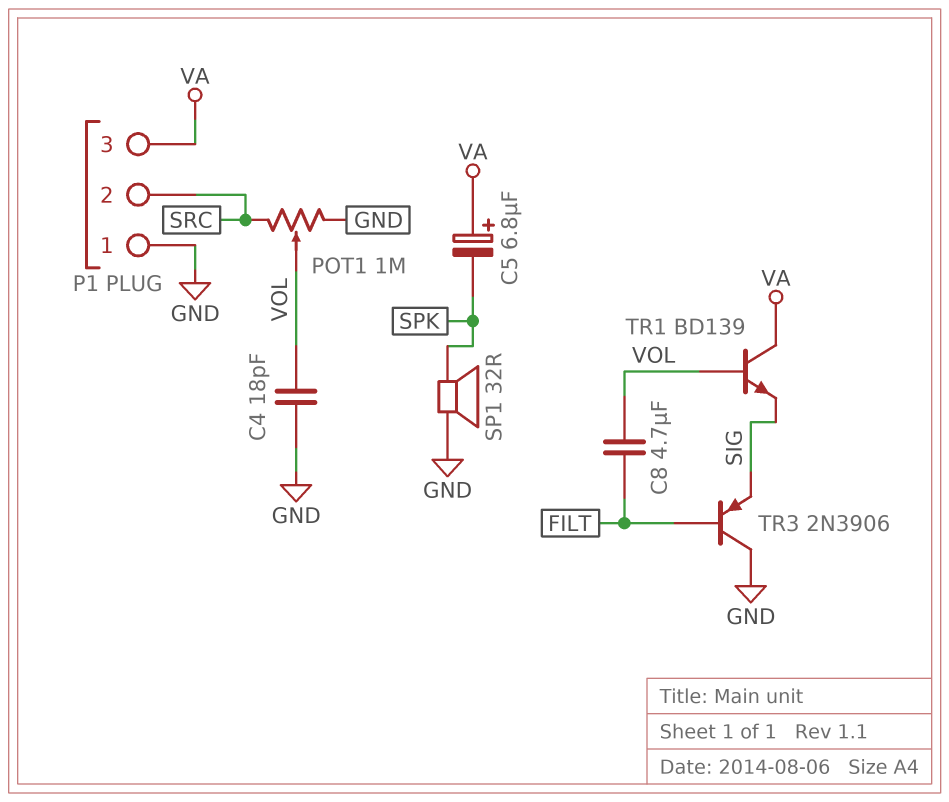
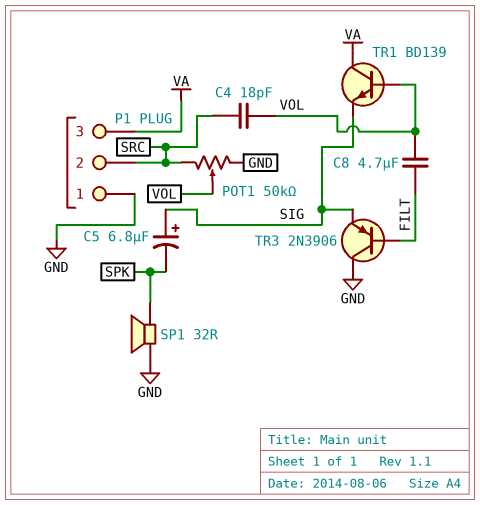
C4: 18pF (GND, VOL) -> 18pF (SRC, VOL)
C5: 6.8uF (plus VA, minus SPK) -> 6.8uF (plus SIG, minus SPK)
POT1: 1M (GND, SRC, wiper VOL) -> 50k (GND, SRC, wiper VOL)

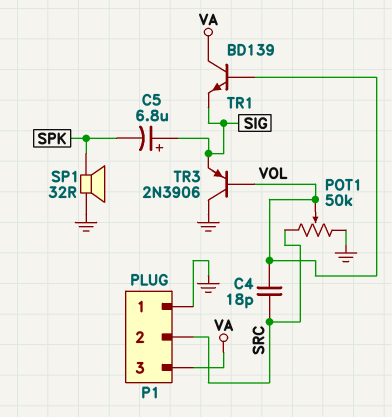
C8: 4.7uF (FILT, VOL) -> none
TR3: PNP 2N3906 (B FILT, C GND, E SIG) -> PNP 2N3906 (B VOL, C GND, E SIG)

